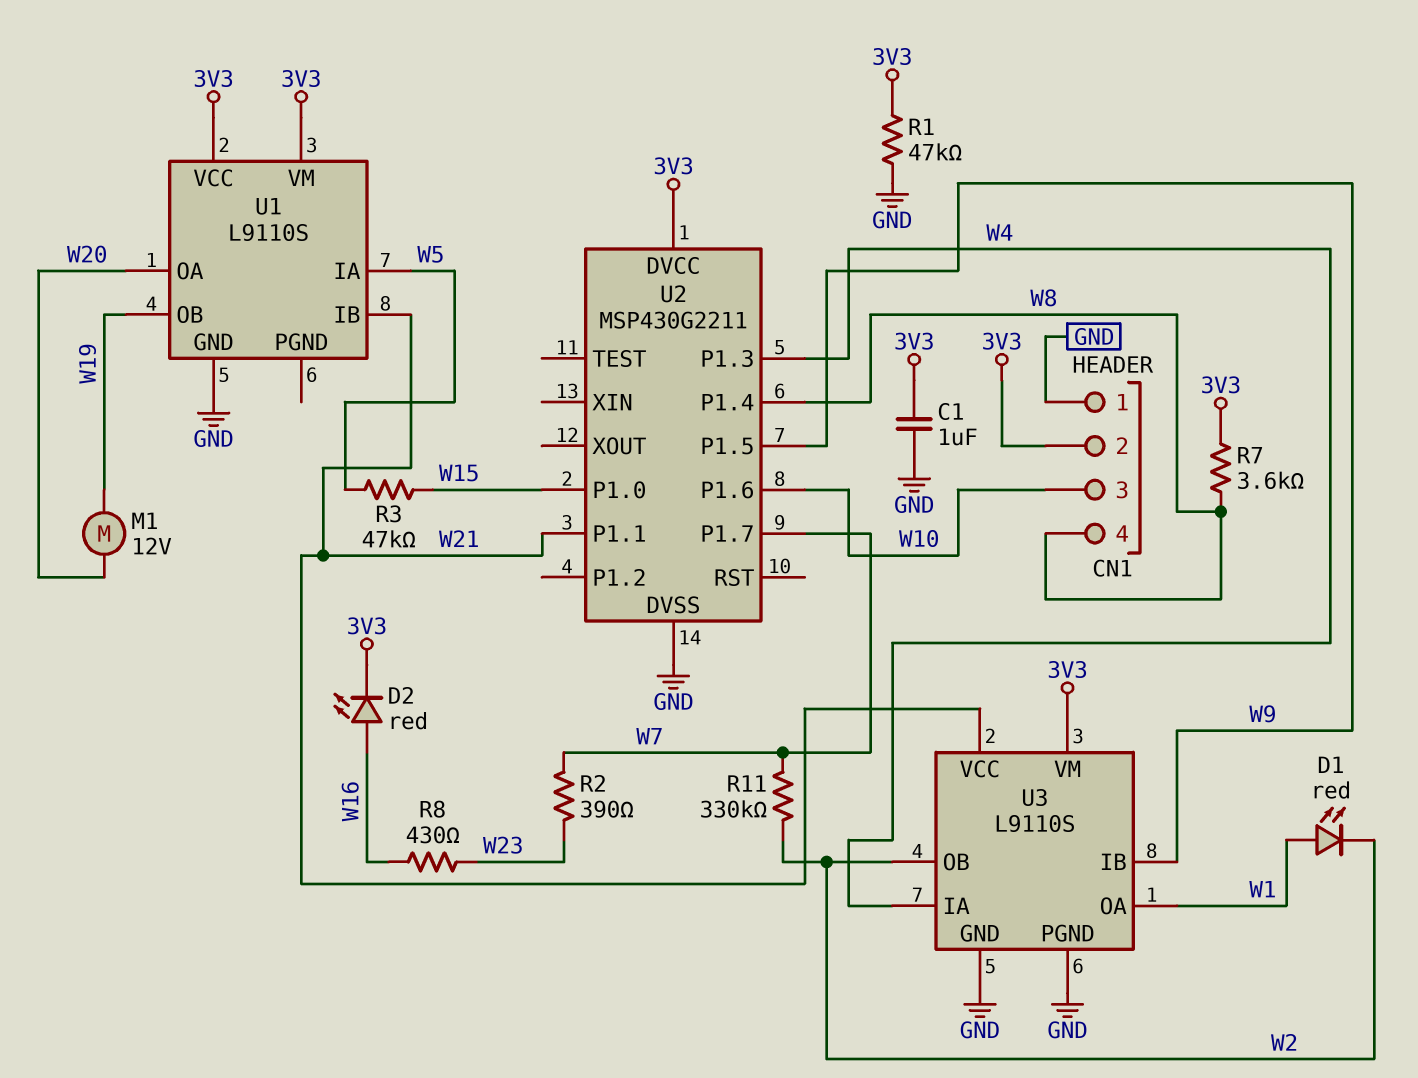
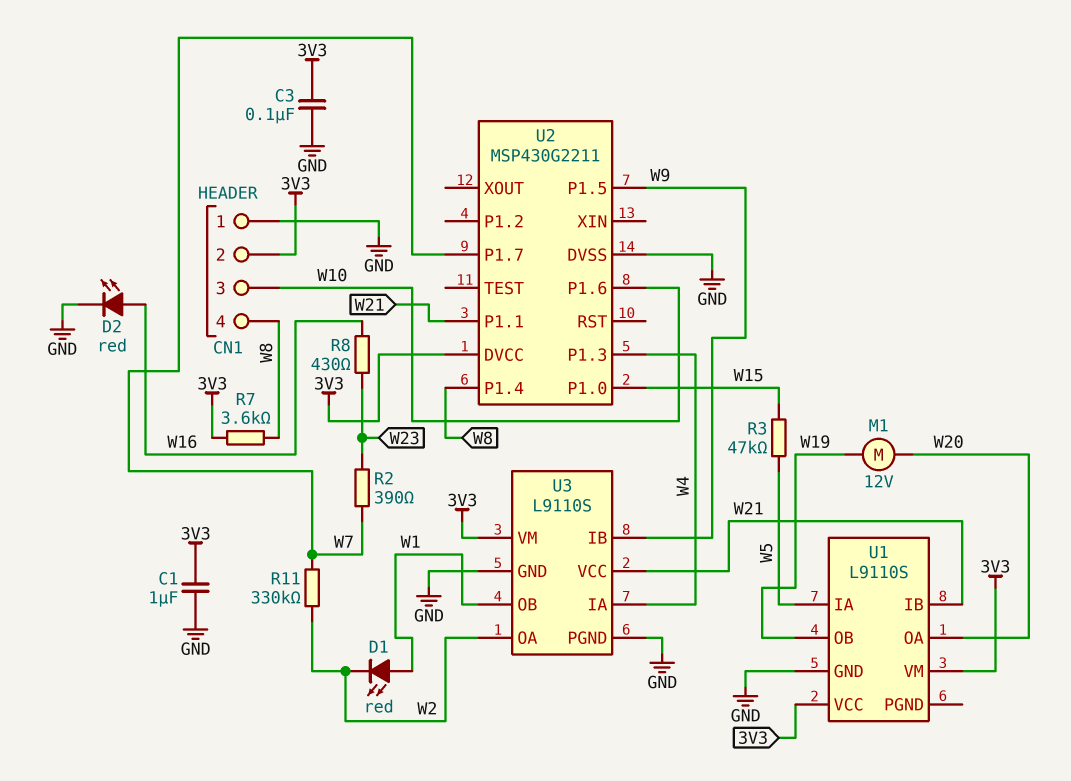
C3: none -> 100nF (3V3, GND)
D2: LED red (A W16, K 3V3) -> LED red (A W16, K GND)
R1: 47k (3V3, GND) -> none
U3 pin OA: W1 -> W2
U3 pin OB: W2 -> W1

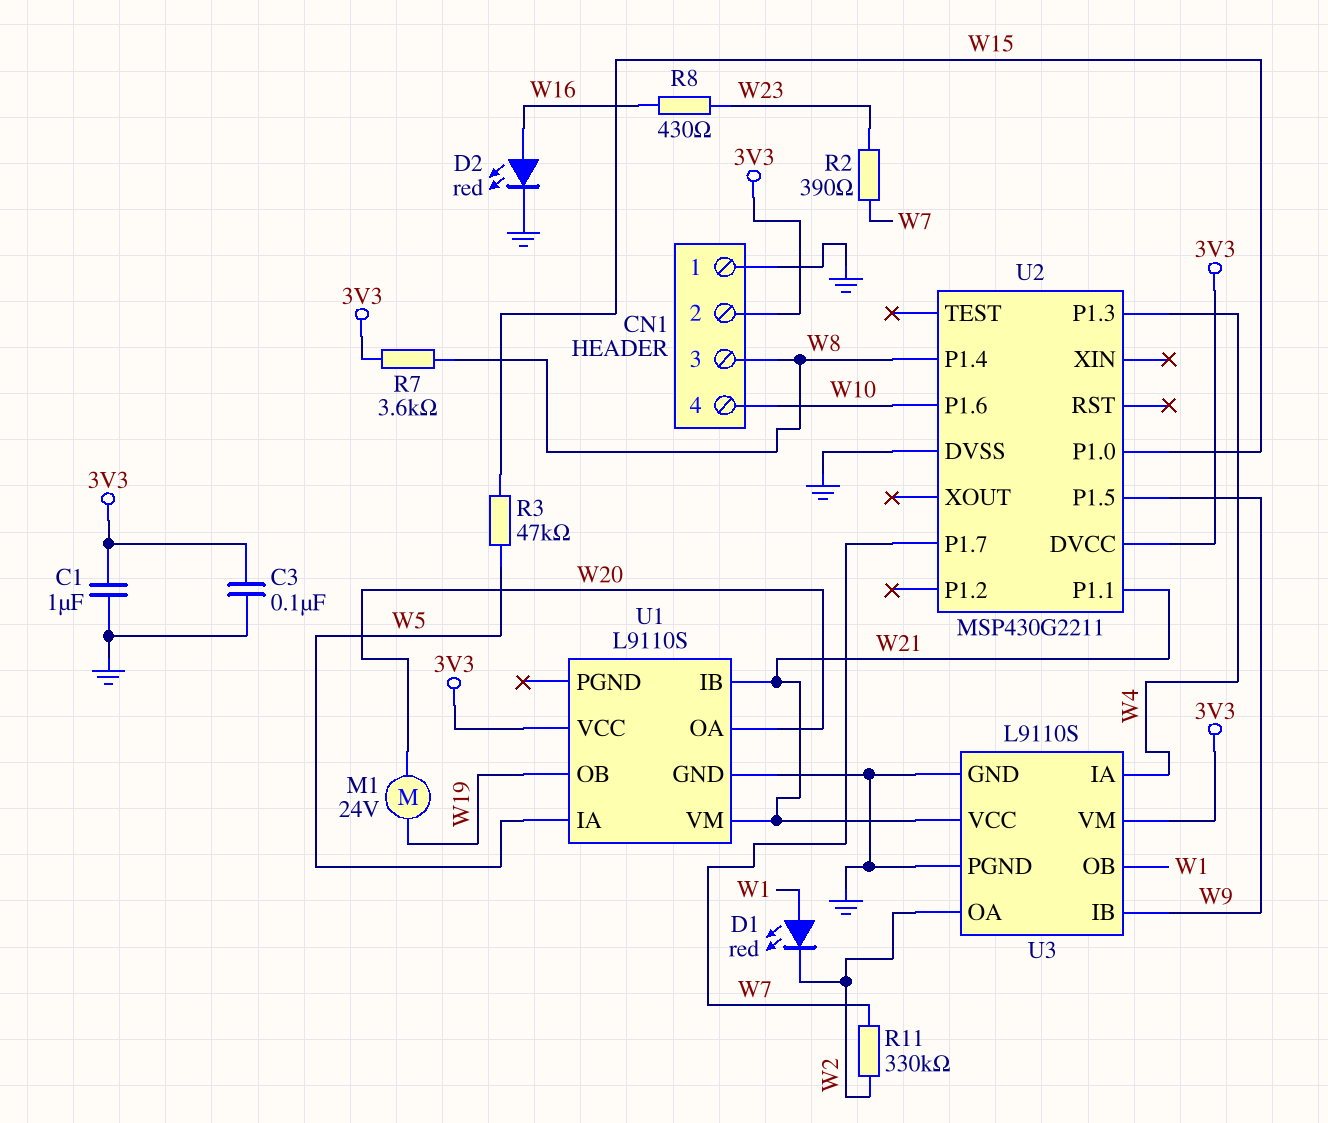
CN1 pin 3: W10 -> W8
CN1 pin 4: W8 -> W10
M1: motor 12V (W19, W20) -> motor 24V (W19, W20)
U1 pin VM: 3V3 -> W21

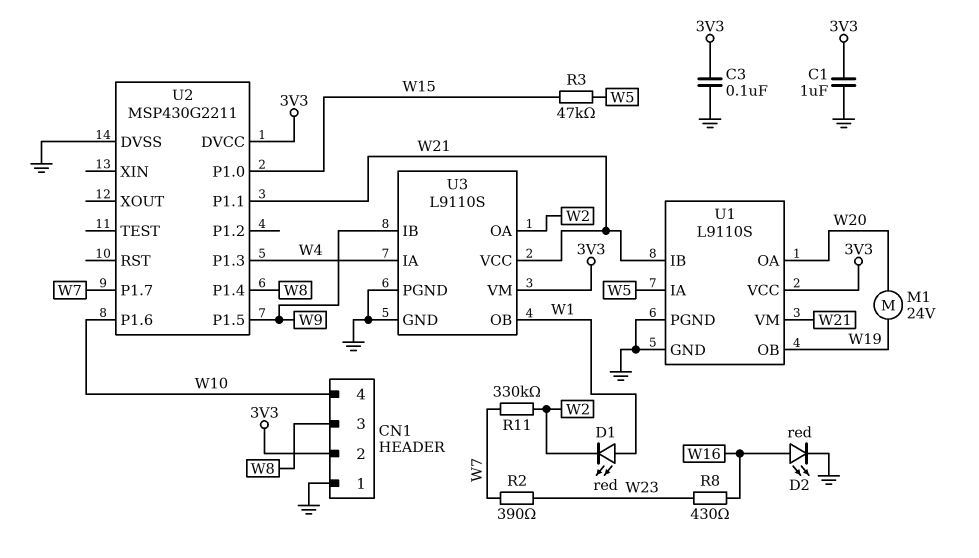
R7: 3.6k (3V3, W8) -> none
U1 pin PGND: none -> GND

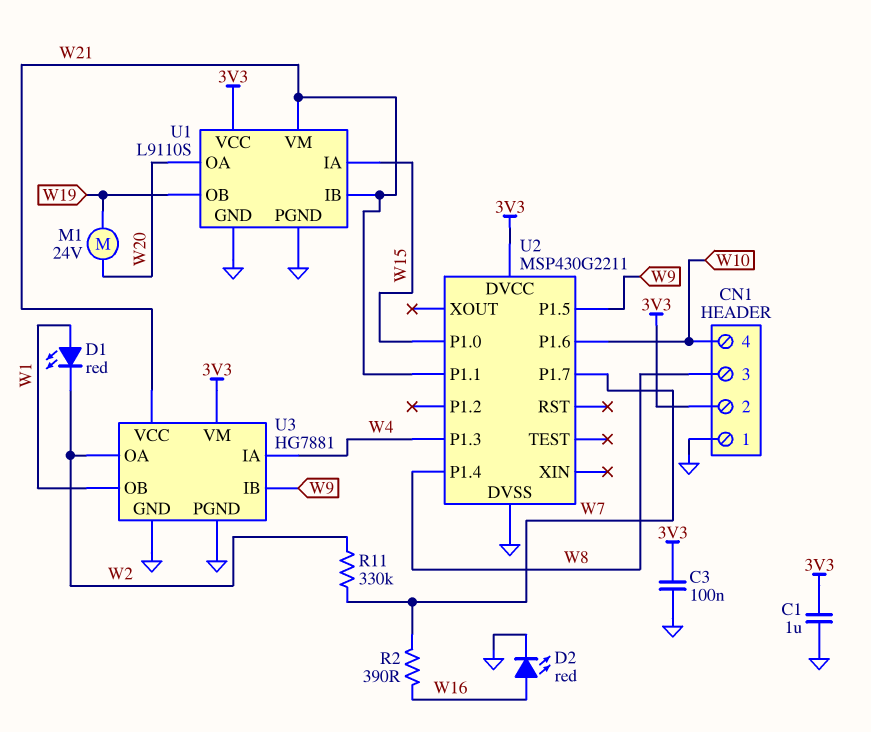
R2: 390 (W7, W23) -> 390 (W7, W16)
R3: 47k (W5, W15) -> none
R8: 430 (W16, W23) -> none
U1 pin IA: W5 -> W15
U3: L9110S -> HG7881

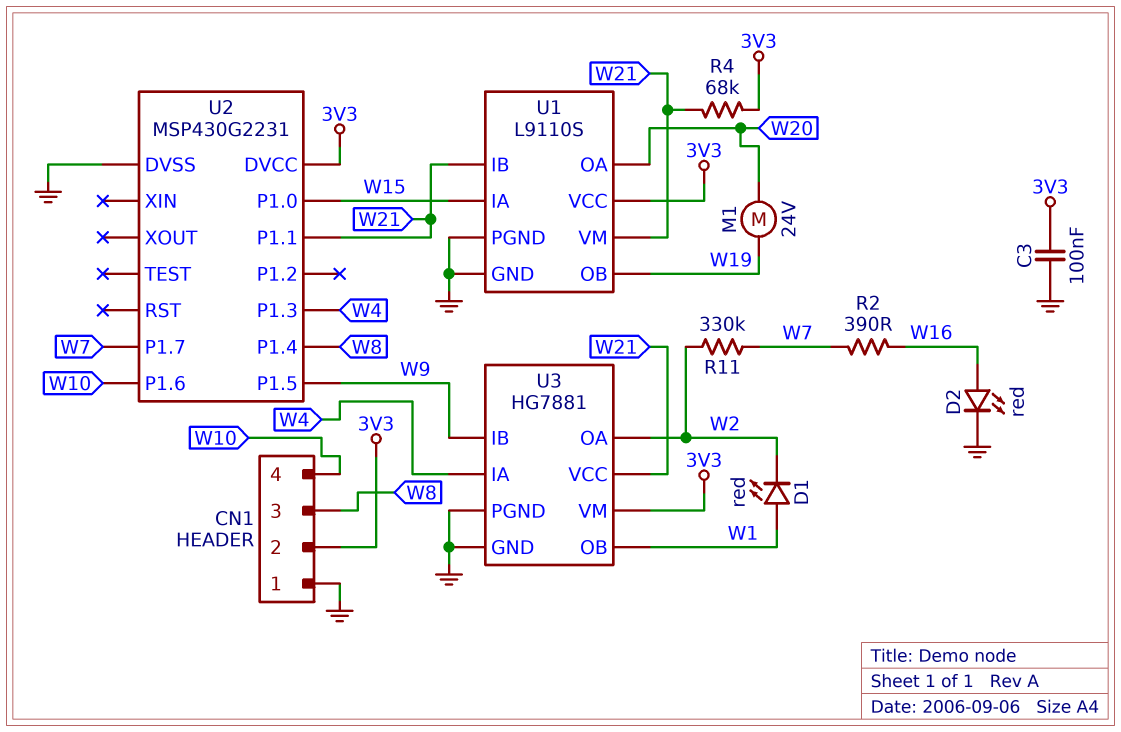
C1: 1uF (3V3, GND) -> none
R4: none -> 68k (3V3, W21)
U2: MSP430G2211 -> MSP430G2231

